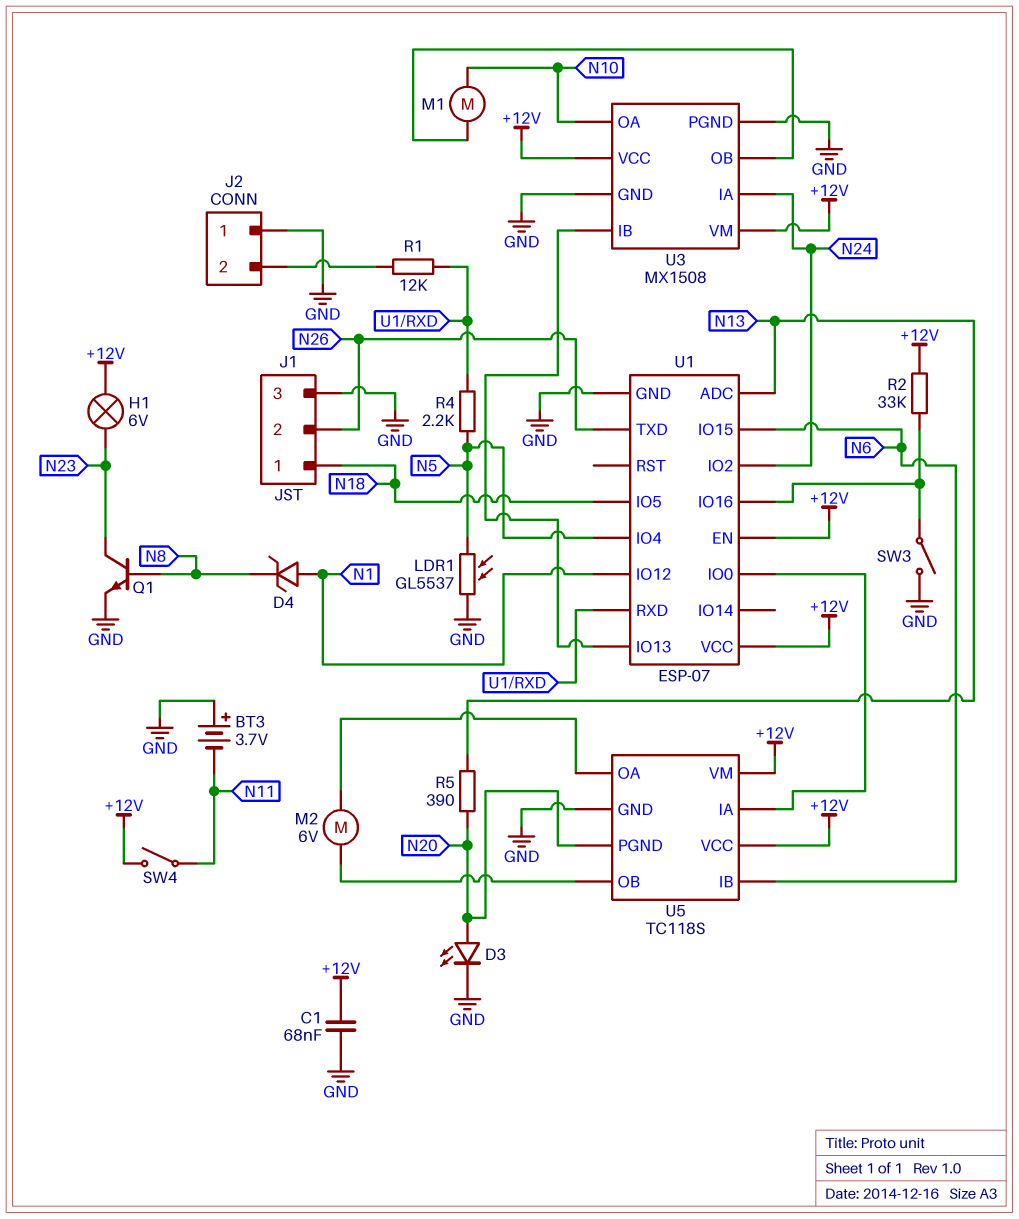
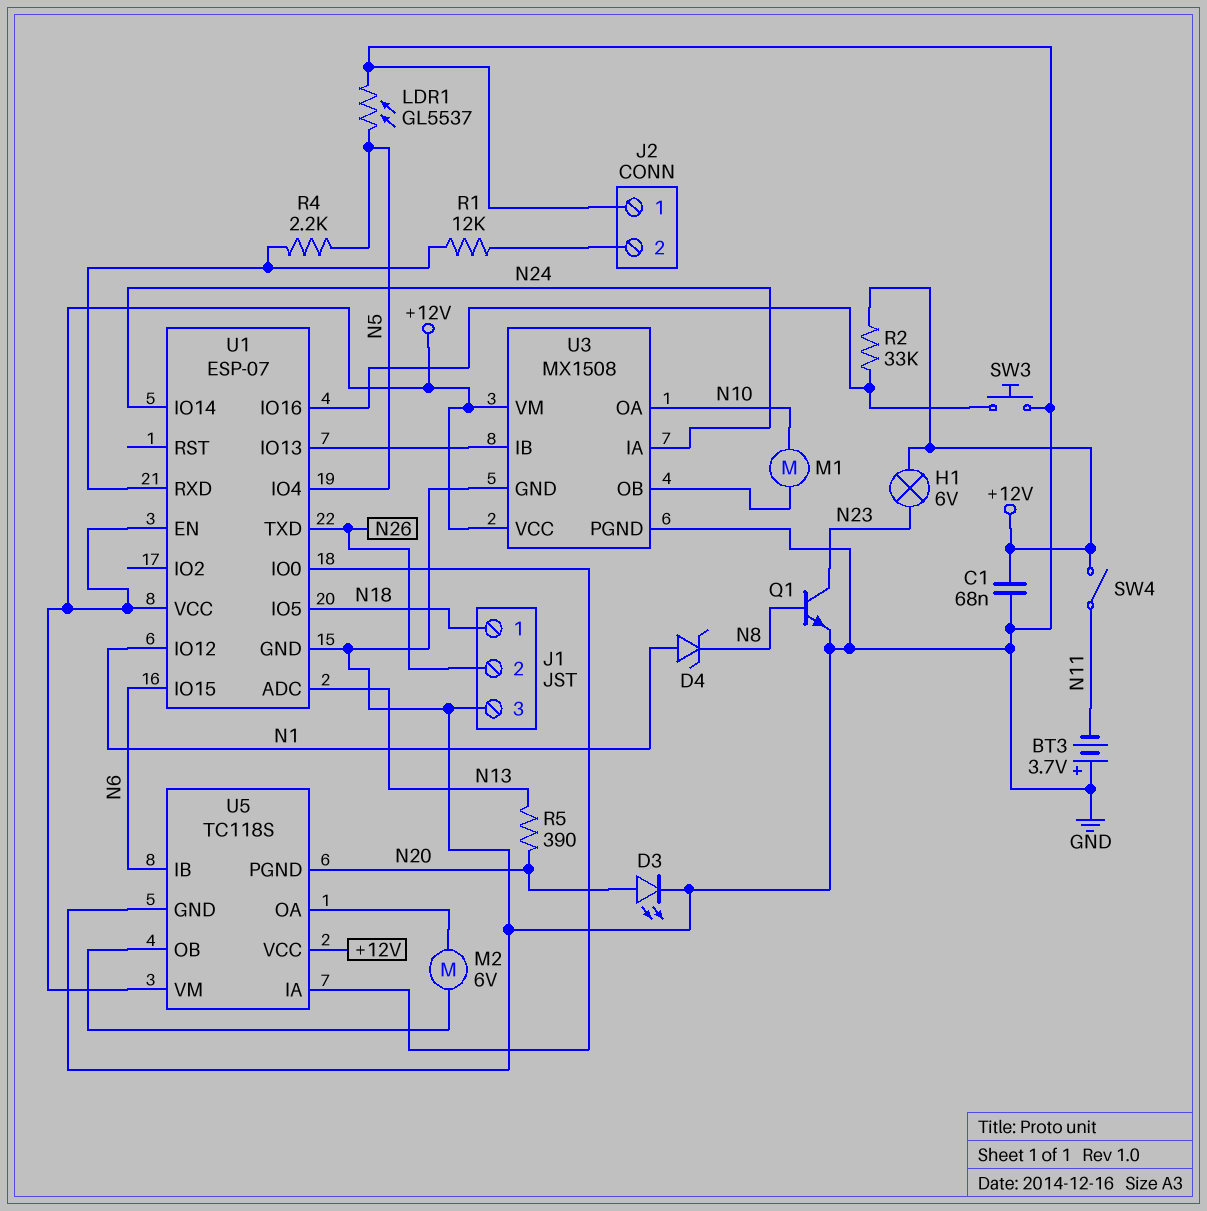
SW3: switch (GND, U1/IO16) -> button (GND, U1/IO16)
U1 pin IO2: N24 -> none
U1 pin IO14: none -> N24

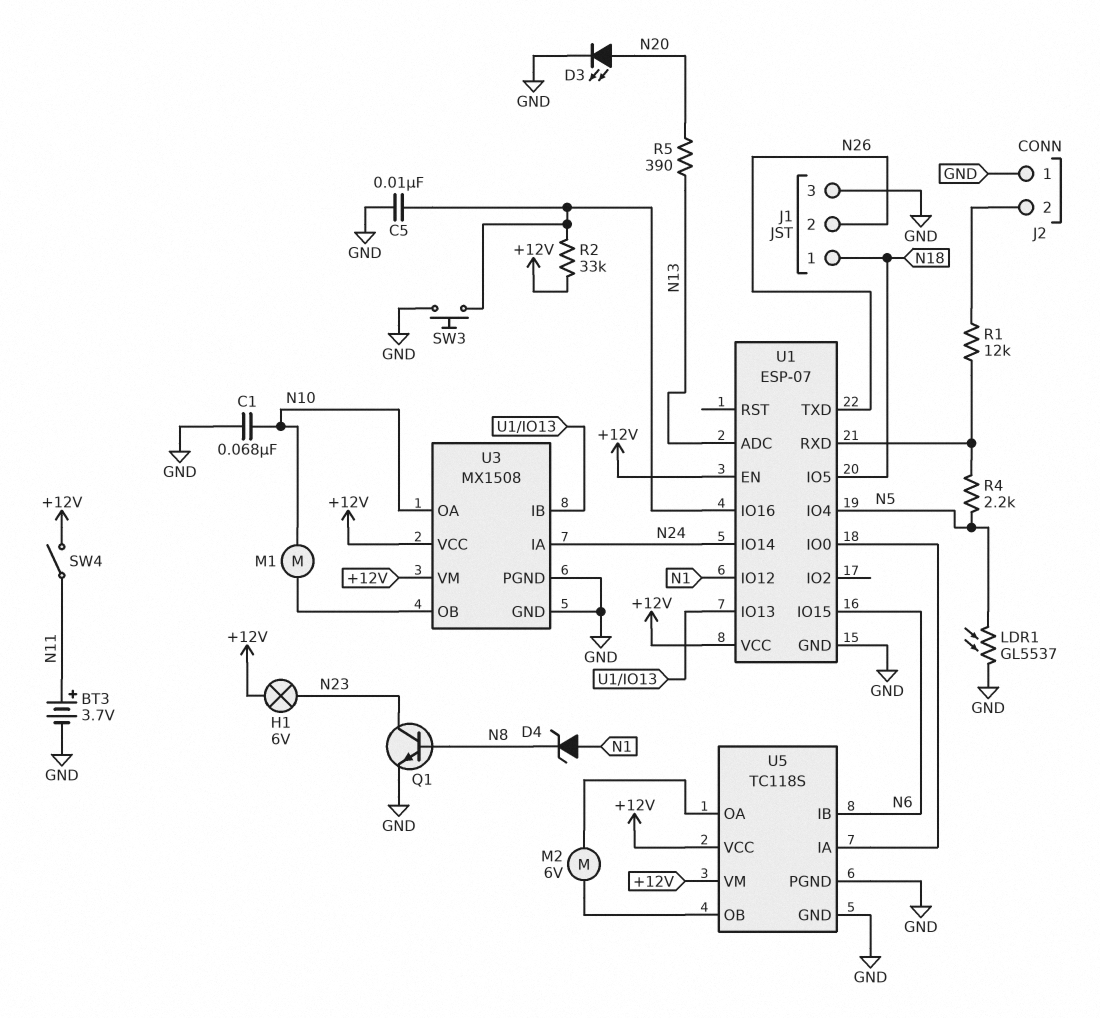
BT3: 3.7V (plus GND, minus N11) -> 3.7V (plus N11, minus GND)
C1: 68nF (+12V, GND) -> 68nF (GND, N10)
C5: none -> 10nF (GND, U1/IO16)
U5 pin PGND: N20 -> GND

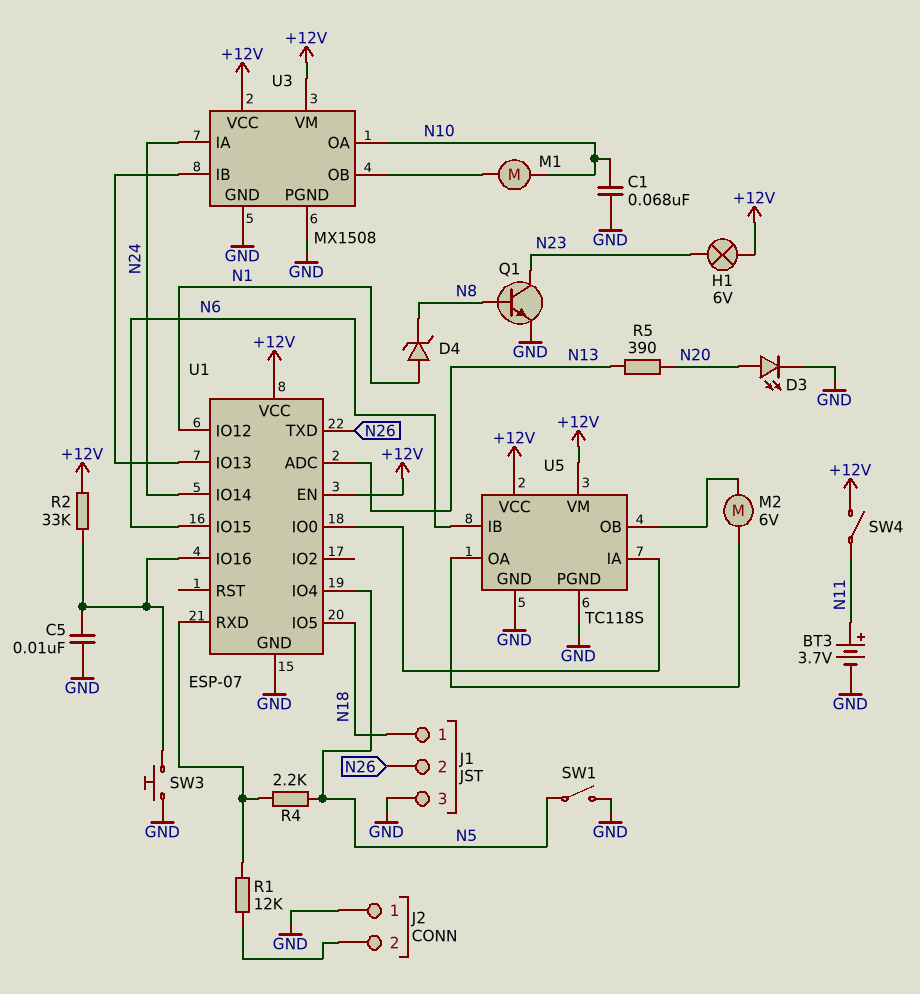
LDR1: GL5537 (GND, N5) -> none
SW1: none -> switch (GND, N5)

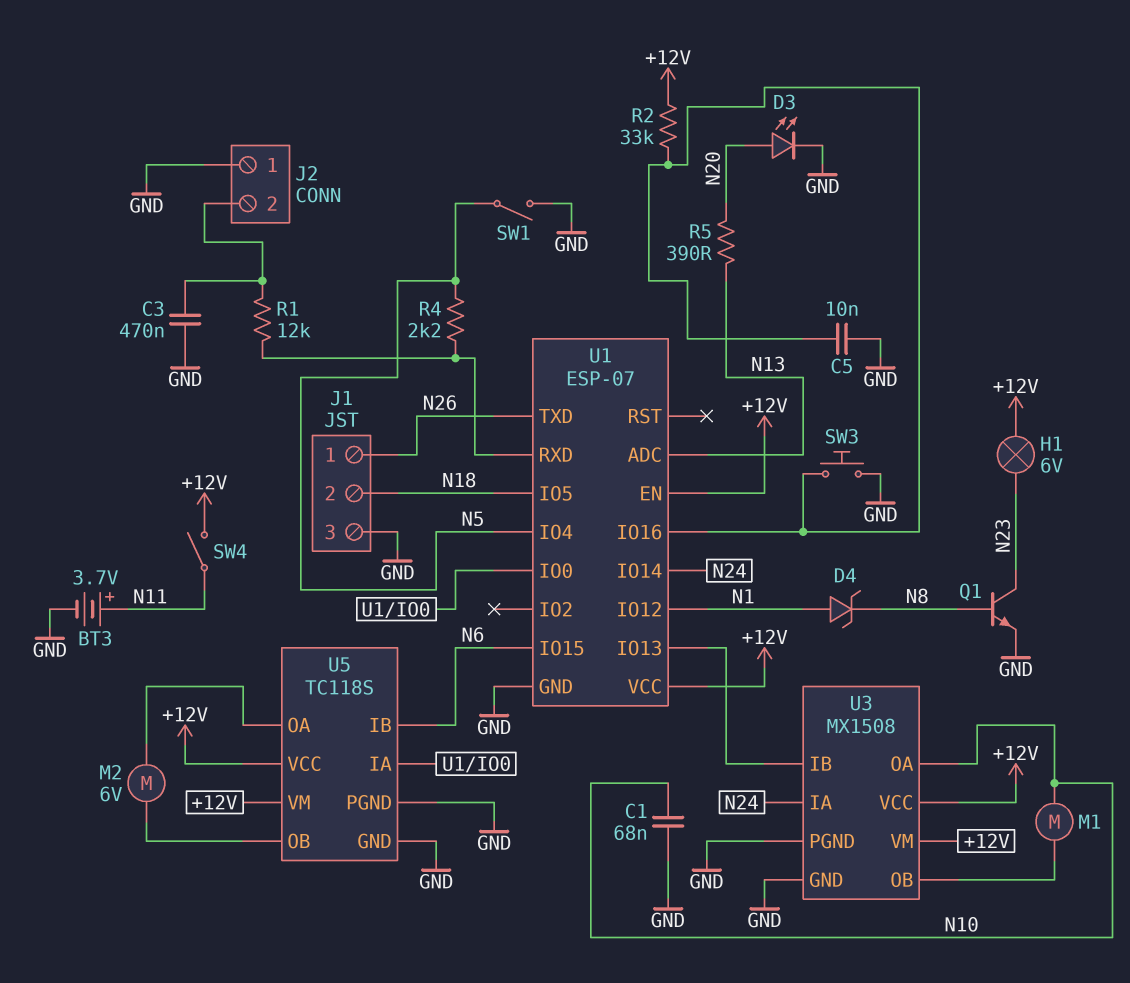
C3: none -> 470nF (GND, J2/2)
J1 pin 1: N18 -> N26
J1 pin 2: N26 -> N18

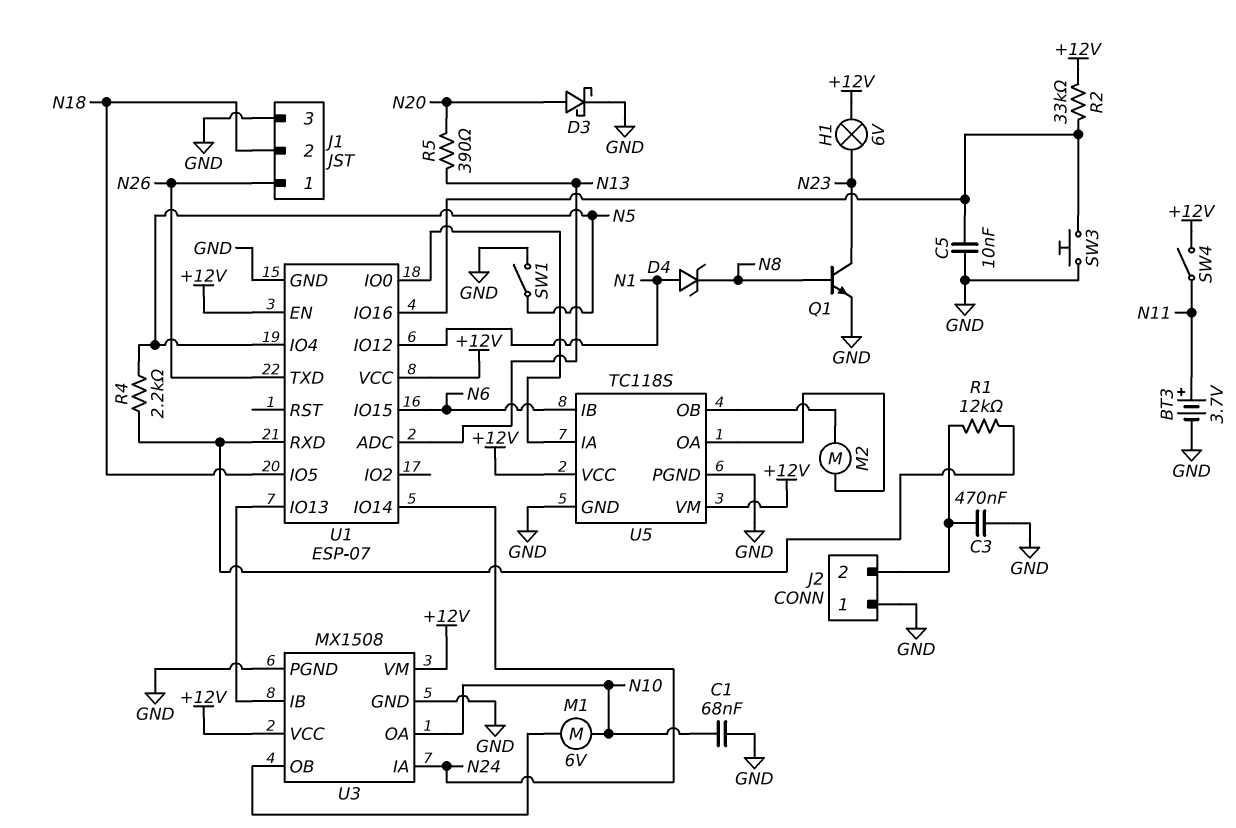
D3: LED (A N20, K GND) -> schottky (A N20, K GND)
M1: motor (N10, U3/OB) -> motor 6V (N10, U3/OB)
M2: motor 6V (U5/OA, U5/OB) -> motor (U5/OA, U5/OB)

